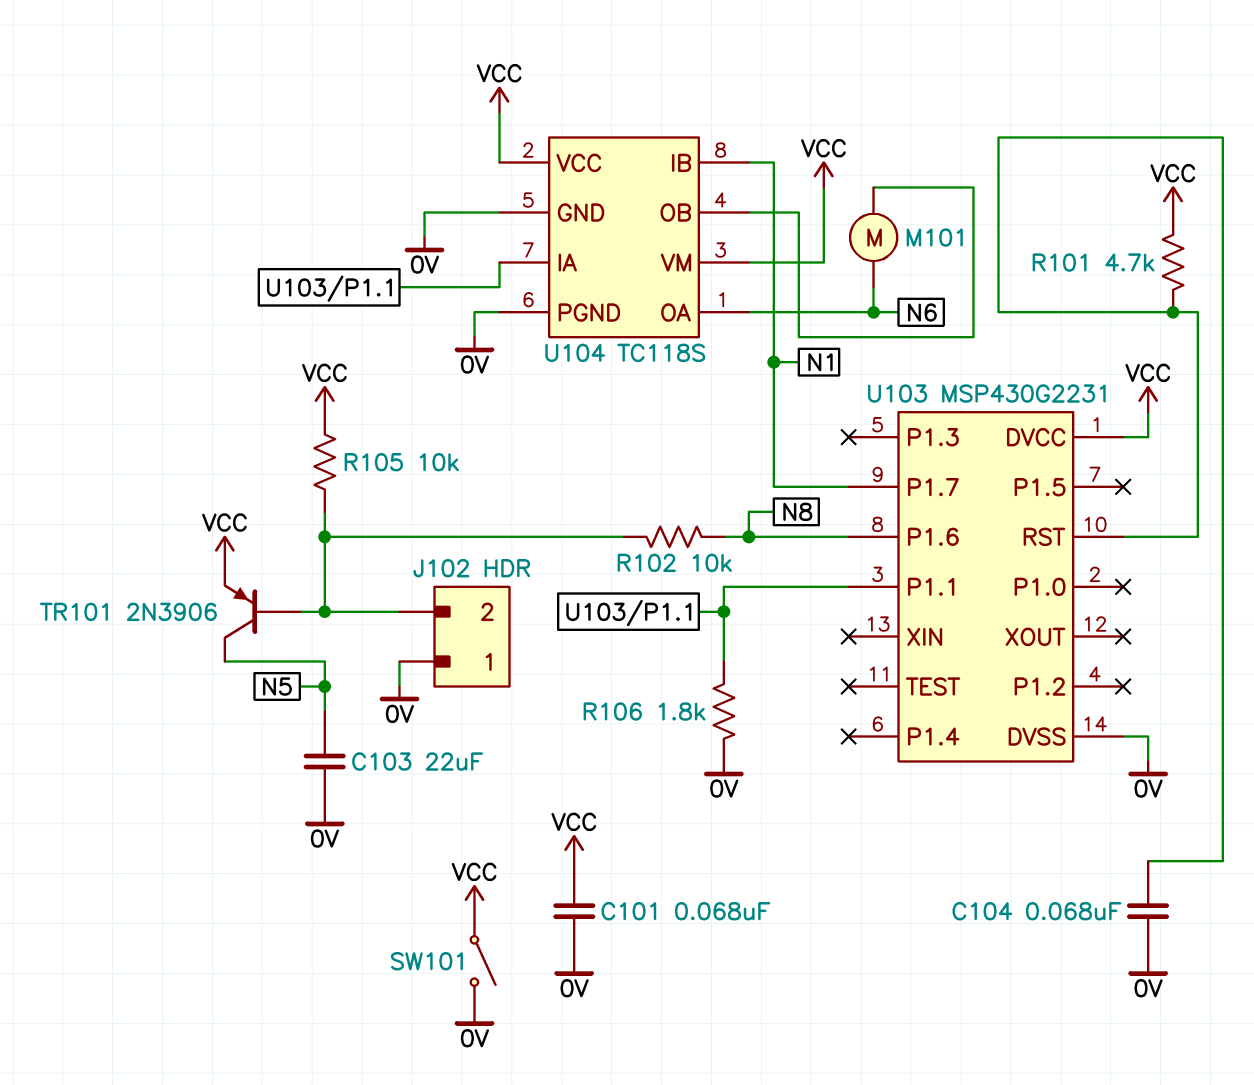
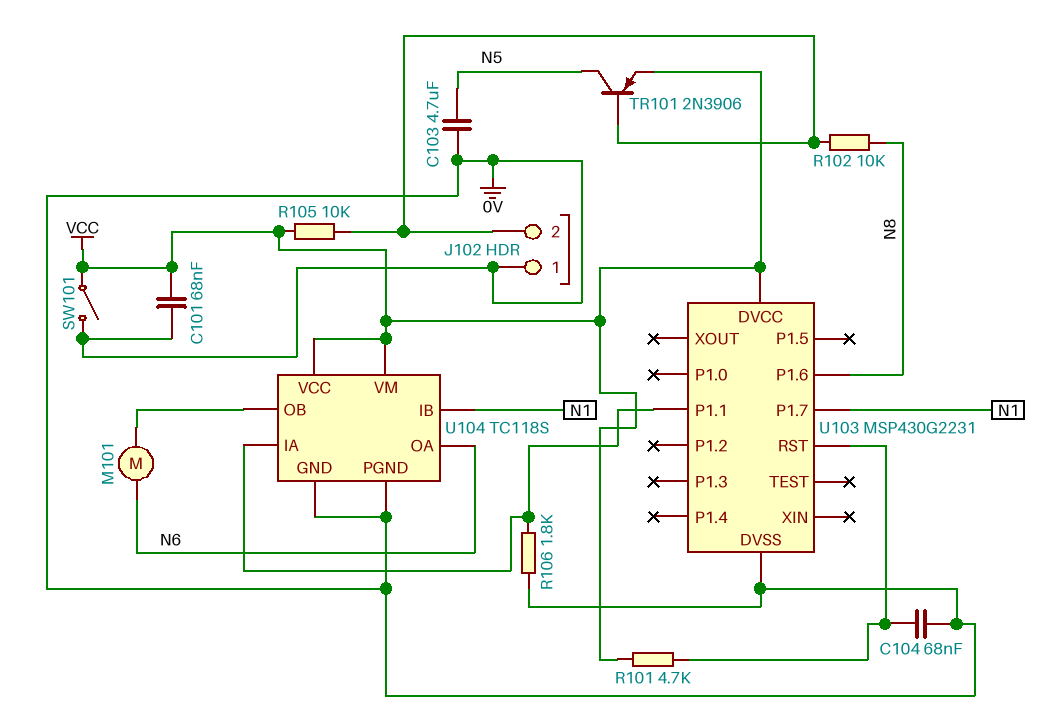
C103: 22uF (0V, N5) -> 4.7uF (0V, N5)

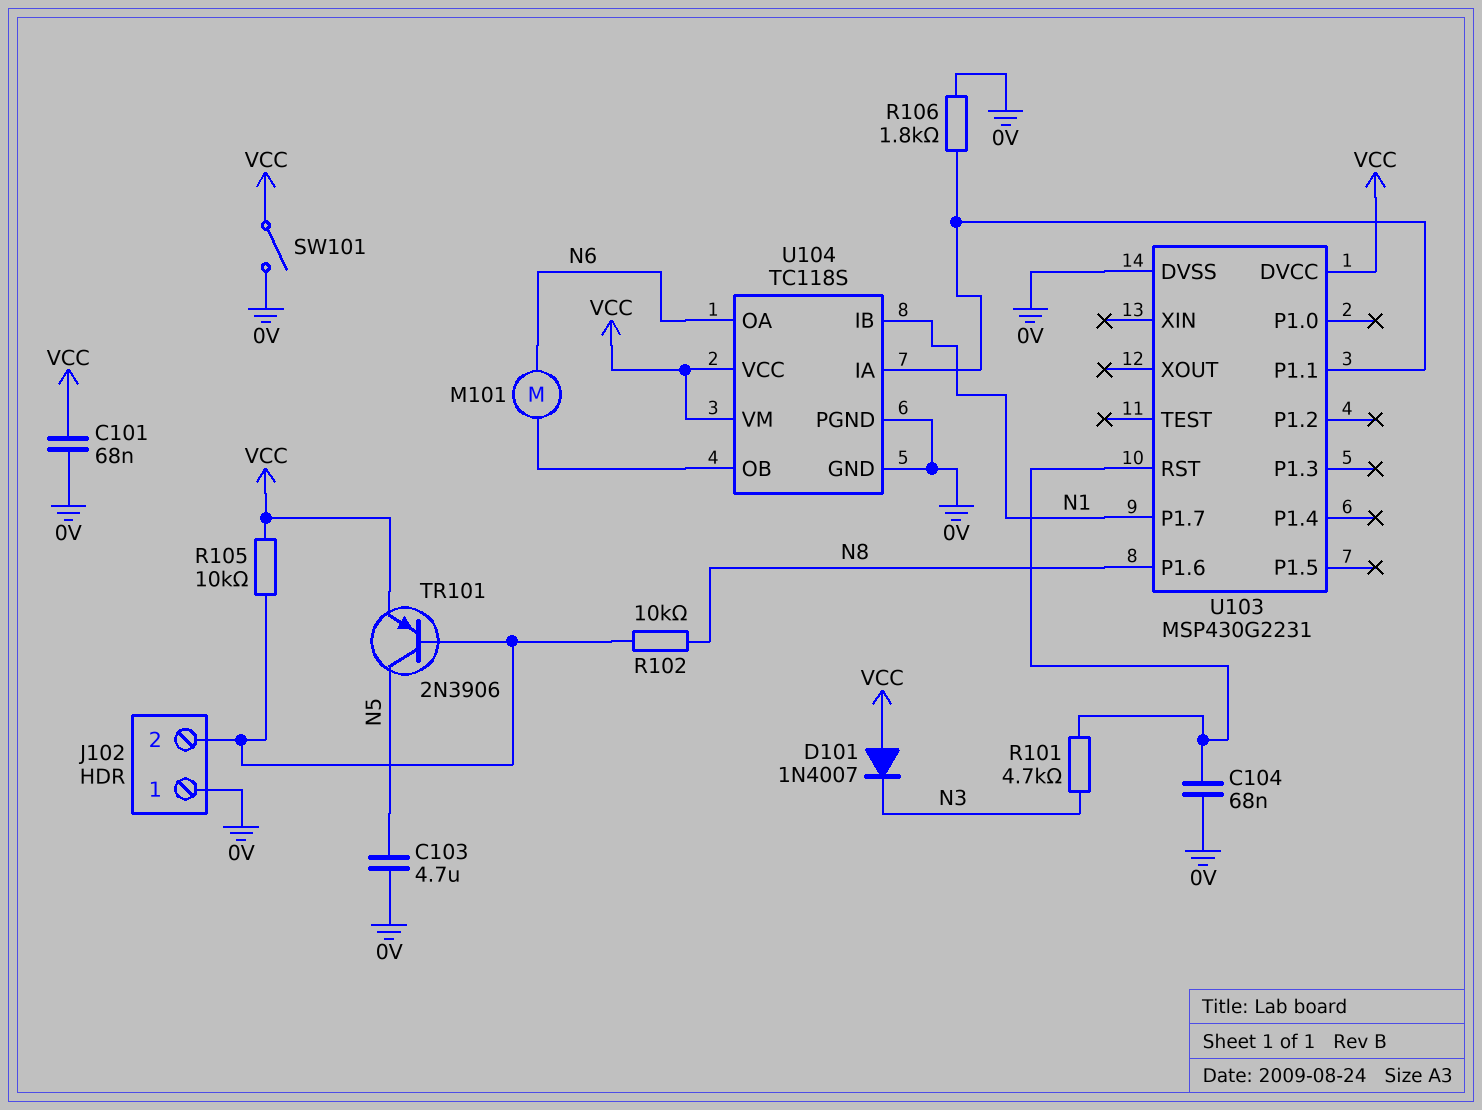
D101: none -> diode 1N4007 (A VCC, K N3)
R101: 4.7k (U103/RST, VCC) -> 4.7k (N3, U103/RST)

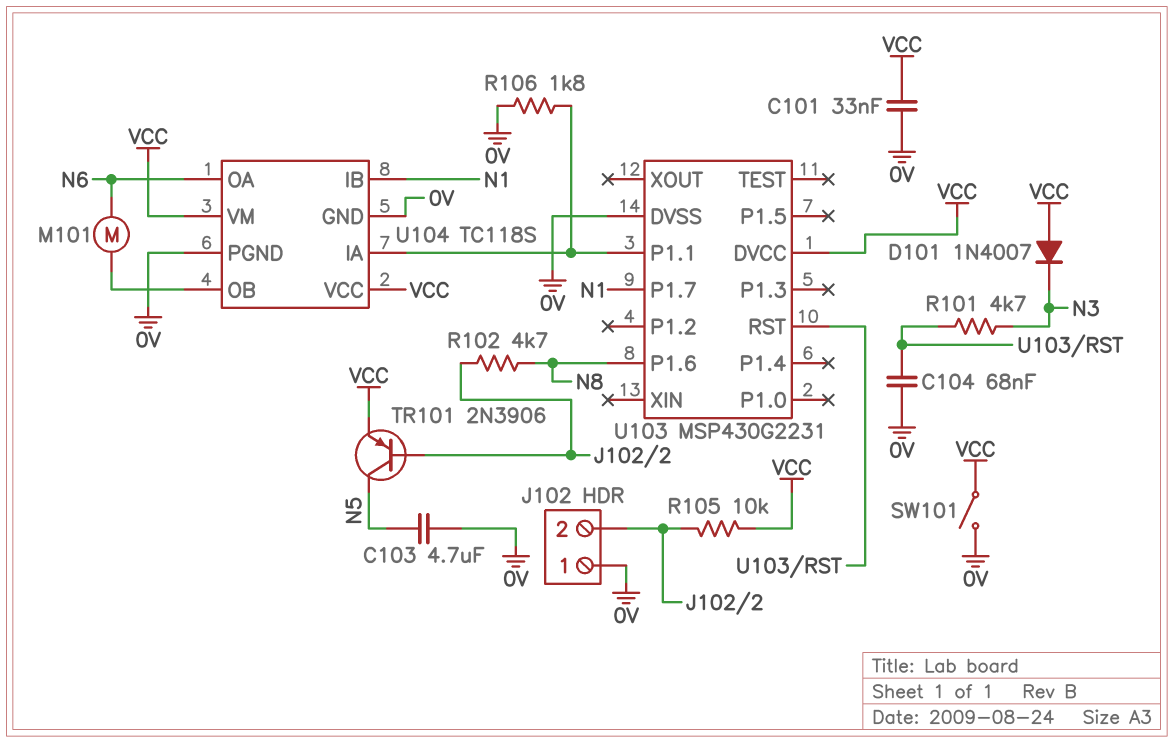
C101: 68nF (0V, VCC) -> 33nF (0V, VCC)
R102: 10k (J102/2, N8) -> 4.7k (J102/2, N8)

